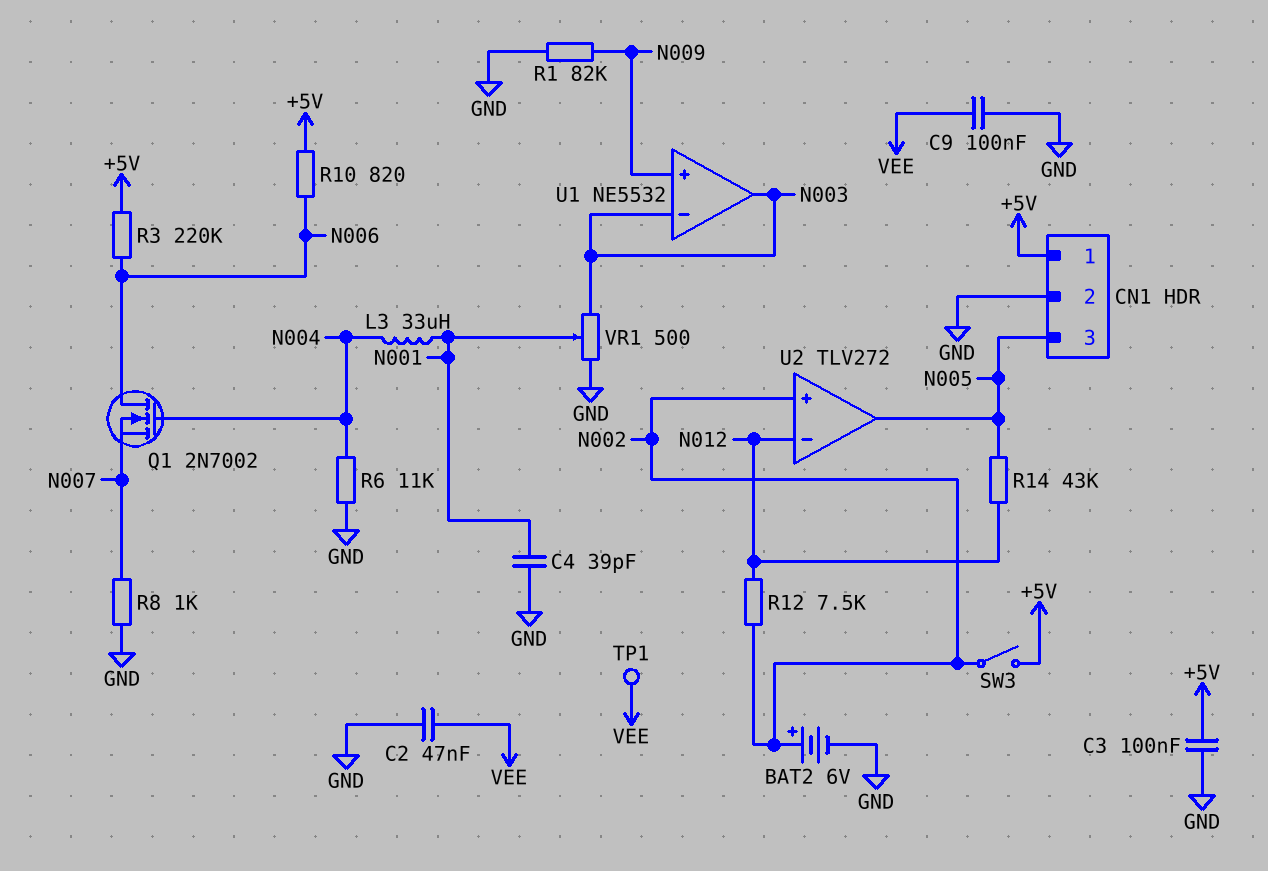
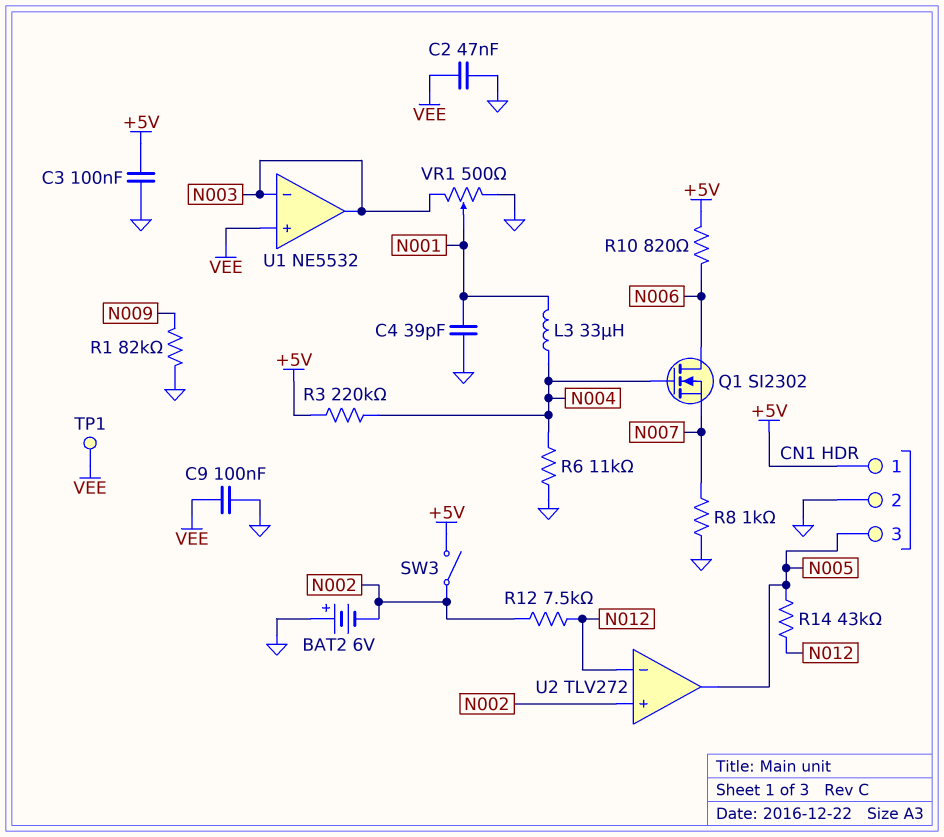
BAT2: 6V (plus N002, minus GND) -> 6V (plus GND, minus N002)
Q1: NMOS 2N7002 (G N004, D N006, S N007) -> NMOS SI2302 (G N004, D N006, S N007)
R3: 220k (+5V, N006) -> 220k (+5V, N004)
U1 pin in+: N009 -> VEE

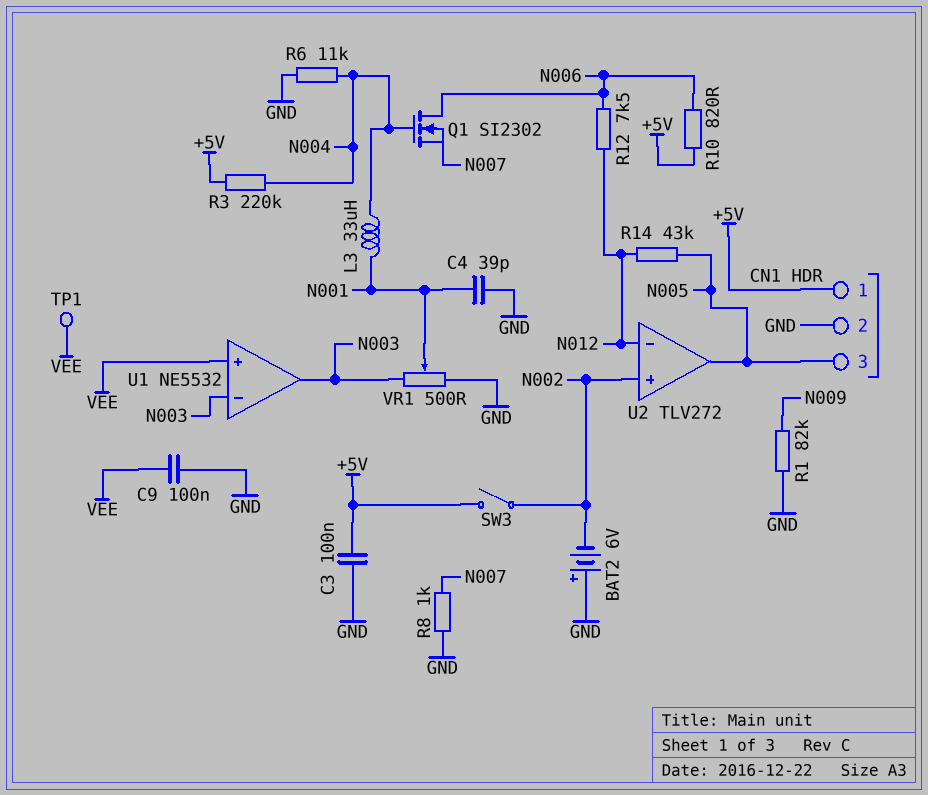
C2: 47nF (GND, VEE) -> none
R12: 7.5k (N002, N012) -> 7.5k (N006, N012)

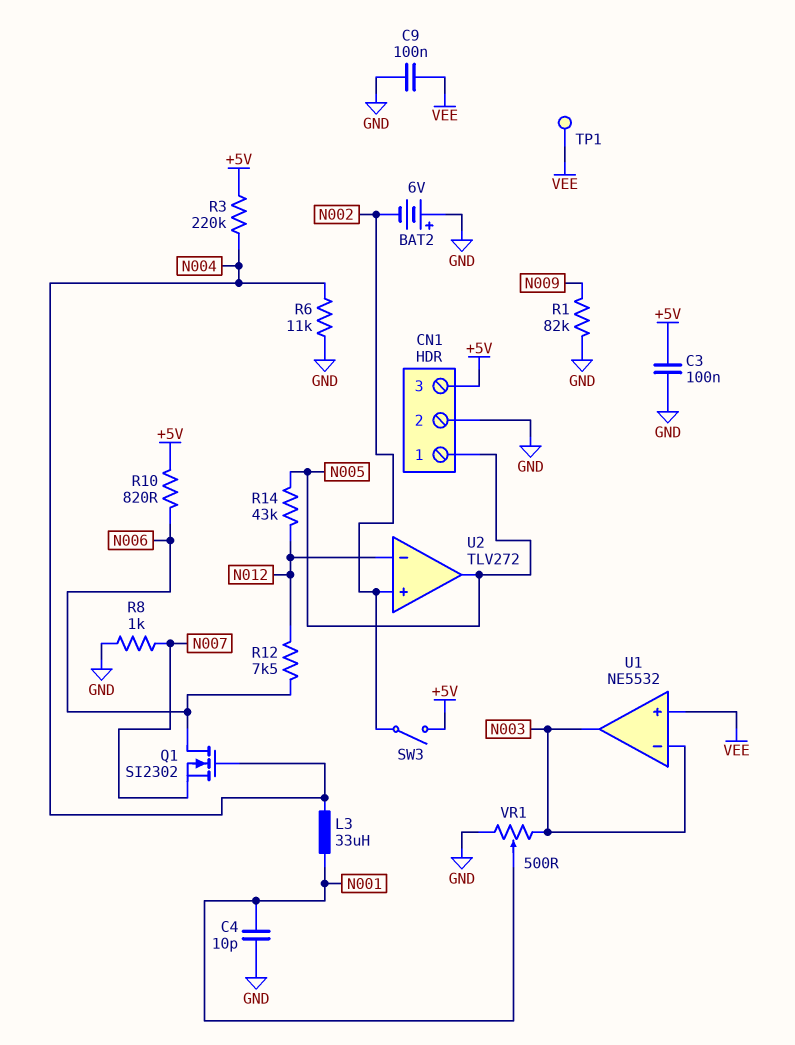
C4: 39pF (GND, N001) -> 10pF (GND, N001)
CN1 pin 1: +5V -> N005
CN1 pin 3: N005 -> +5V

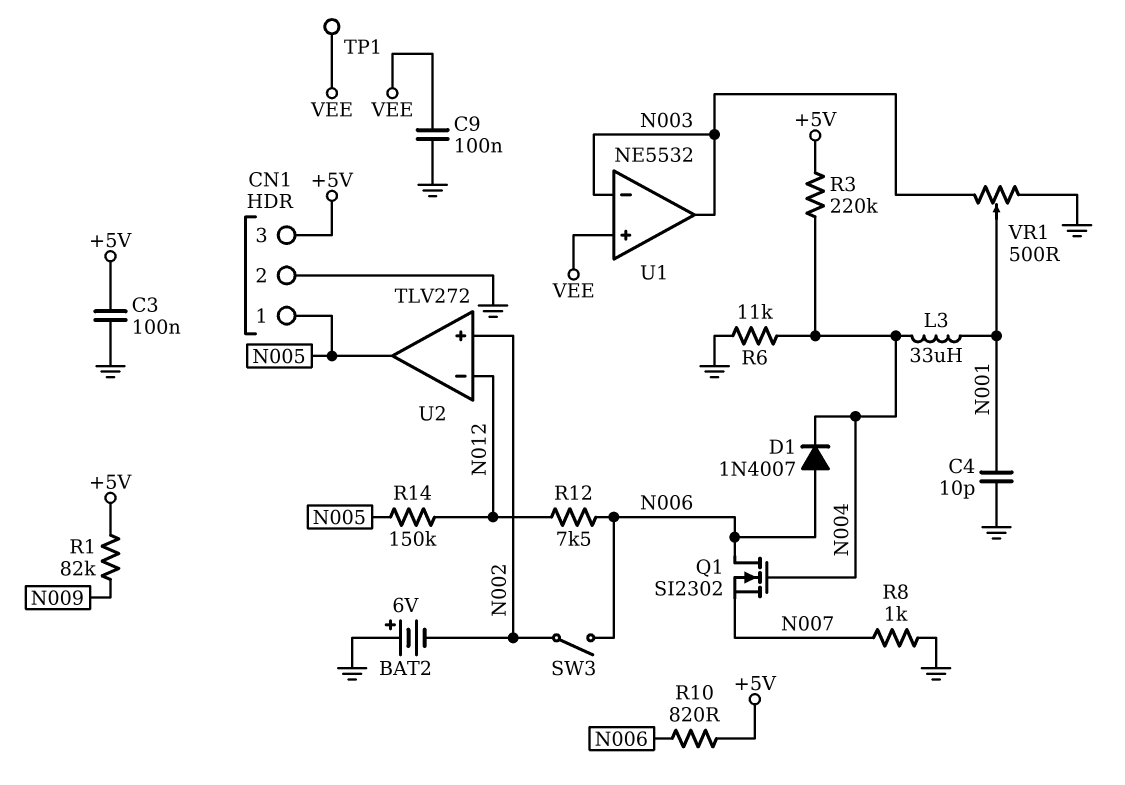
D1: none -> diode 1N4007 (A N006, K N004)
R1: 82k (GND, N009) -> 82k (+5V, N009)
R14: 43k (N005, N012) -> 150k (N005, N012)
SW3: switch (+5V, N002) -> switch (N002, N006)

